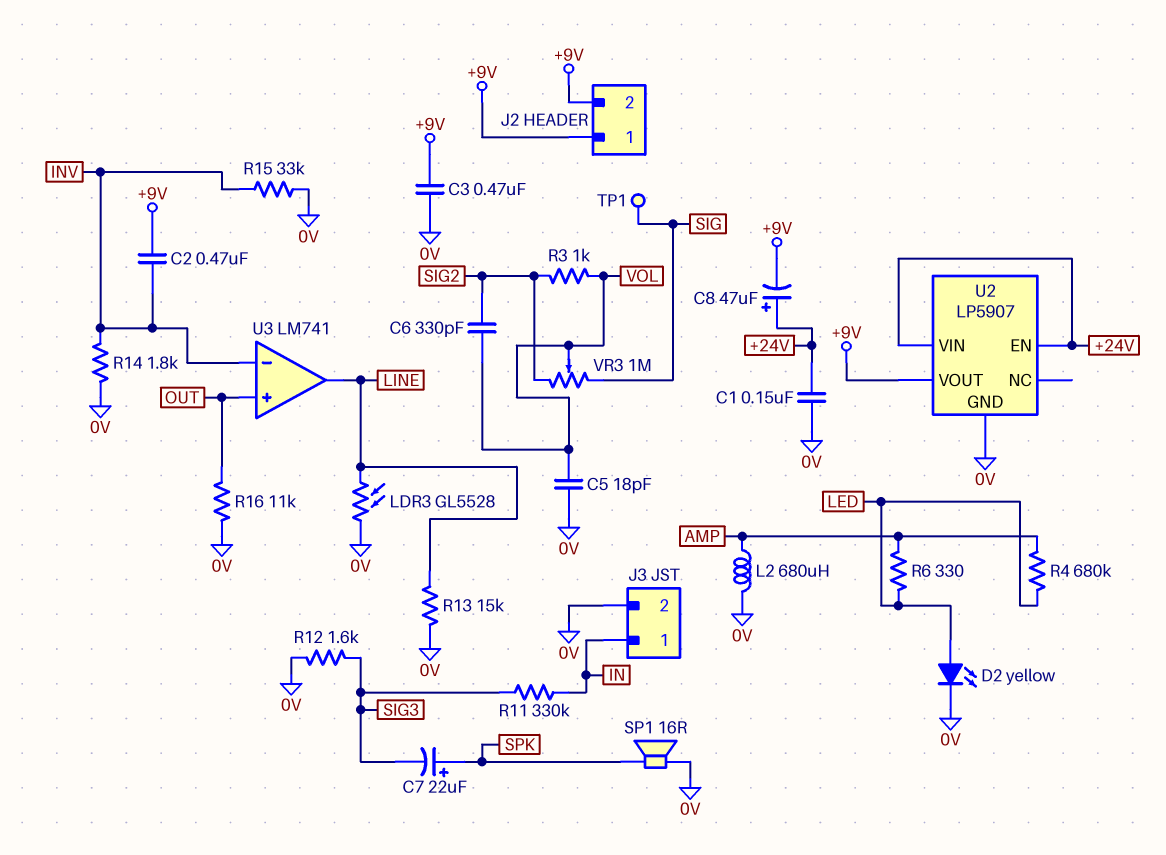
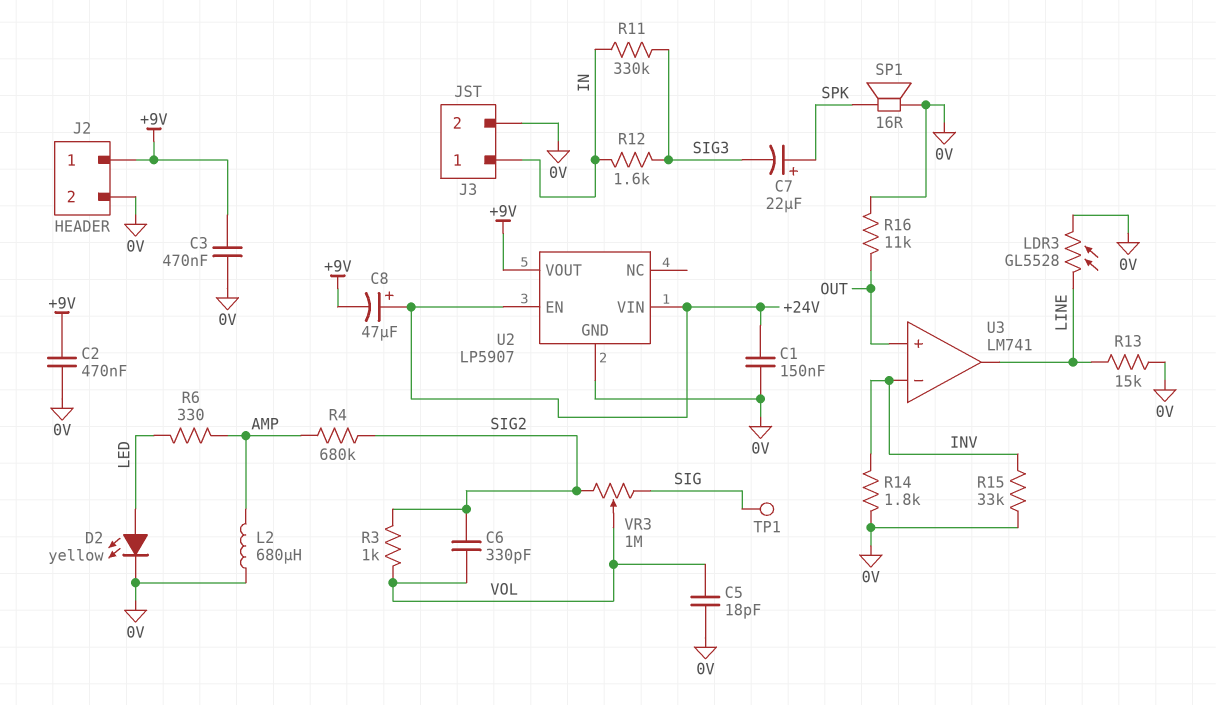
C2: 470nF (+9V, INV) -> 470nF (+9V, 0V)
J2 pin 2: +9V -> 0V
R4: 680k (AMP, LED) -> 680k (AMP, SIG2)
R12: 1.6k (0V, SIG3) -> 1.6k (IN, SIG3)

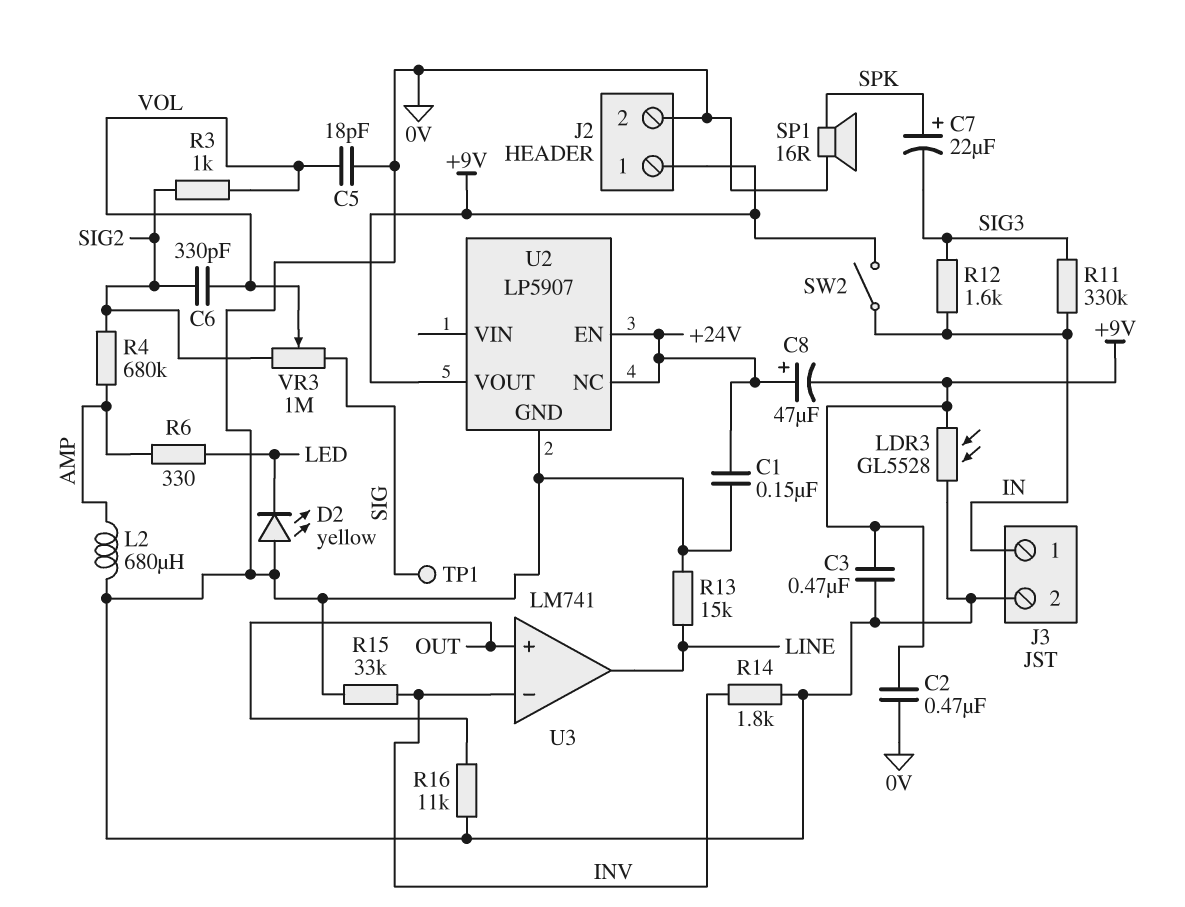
D2: LED yellow (A LED, K 0V) -> LED yellow (A 0V, K LED)
LDR3: GL5528 (0V, LINE) -> GL5528 (+9V, 0V)
SW2: none -> switch (+9V, IN)
U2 pin NC: none -> +24V
U2 pin VIN: +24V -> none

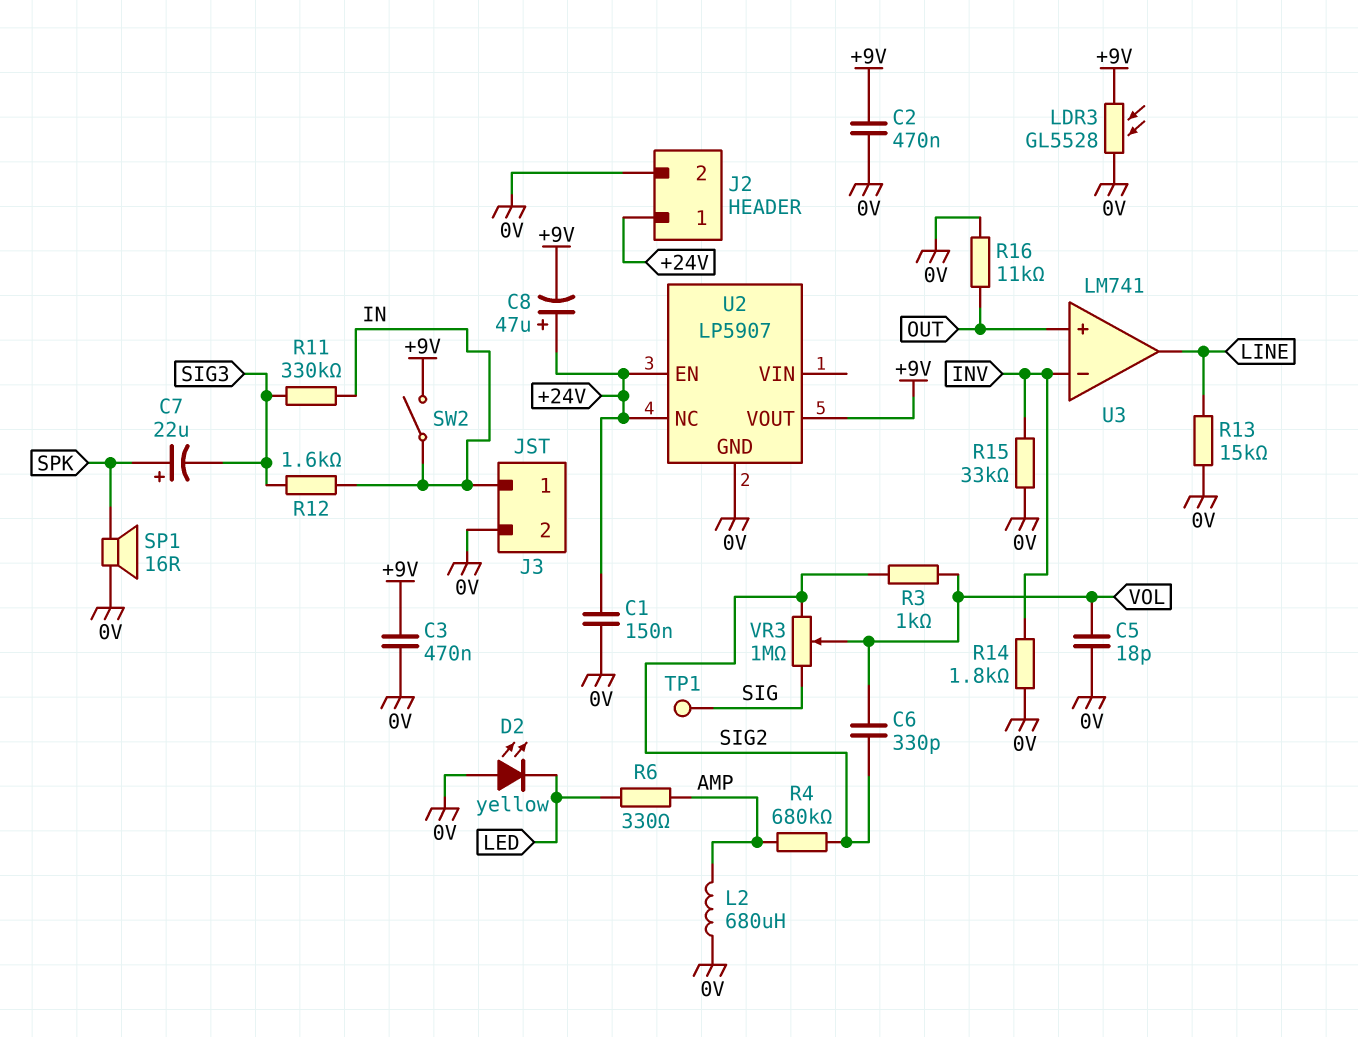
J2 pin 1: +9V -> +24V

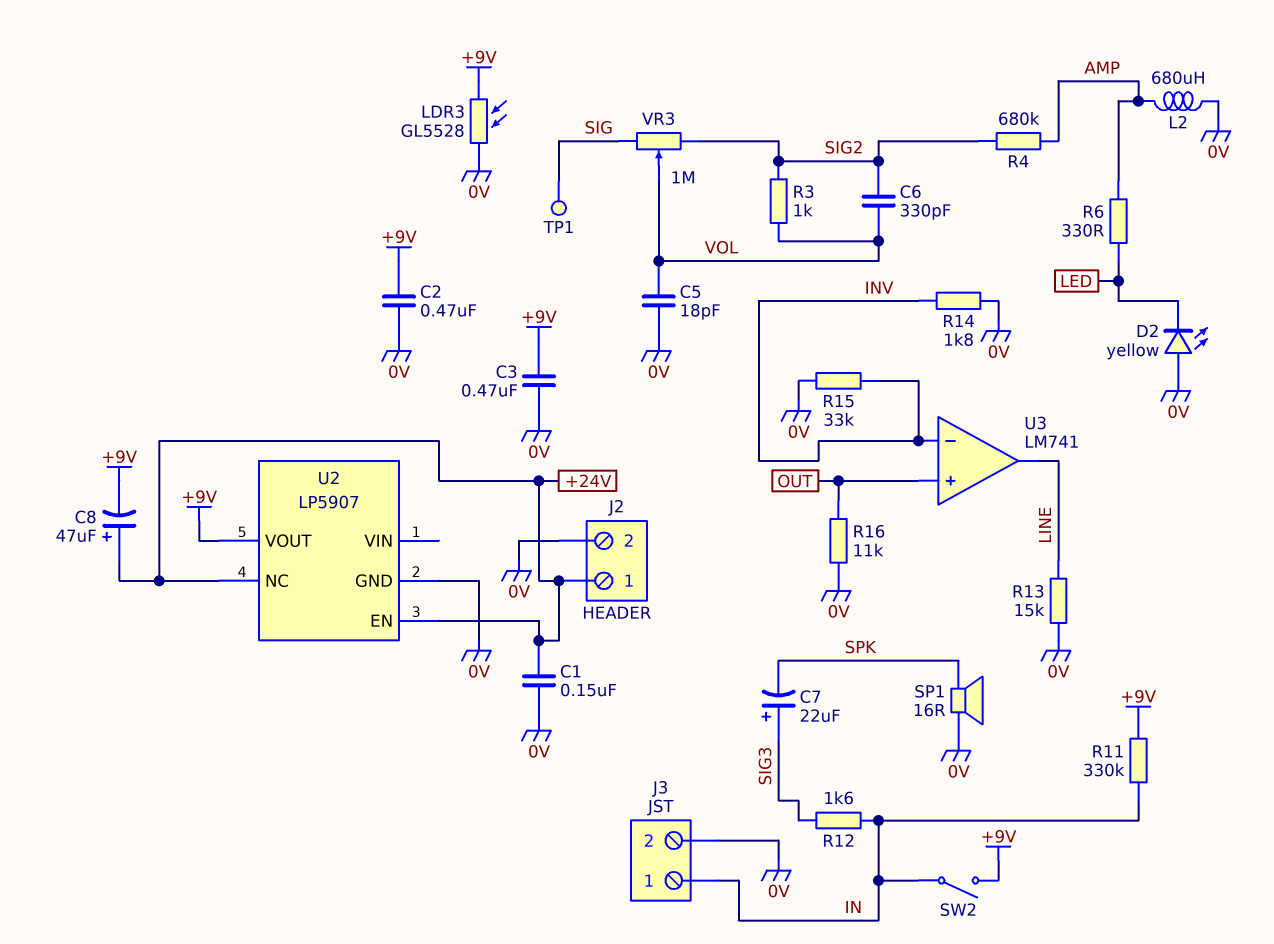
C7: 22uF (plus SPK, minus SIG3) -> 22uF (plus SIG3, minus SPK)
R11: 330k (IN, SIG3) -> 330k (+9V, IN)

